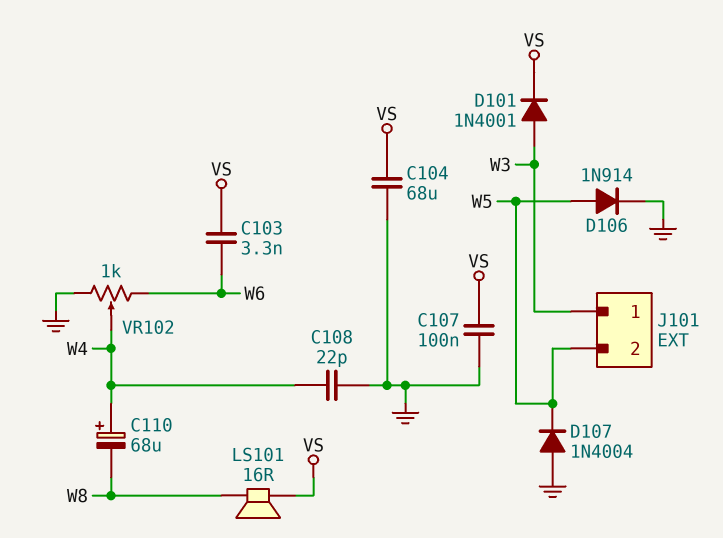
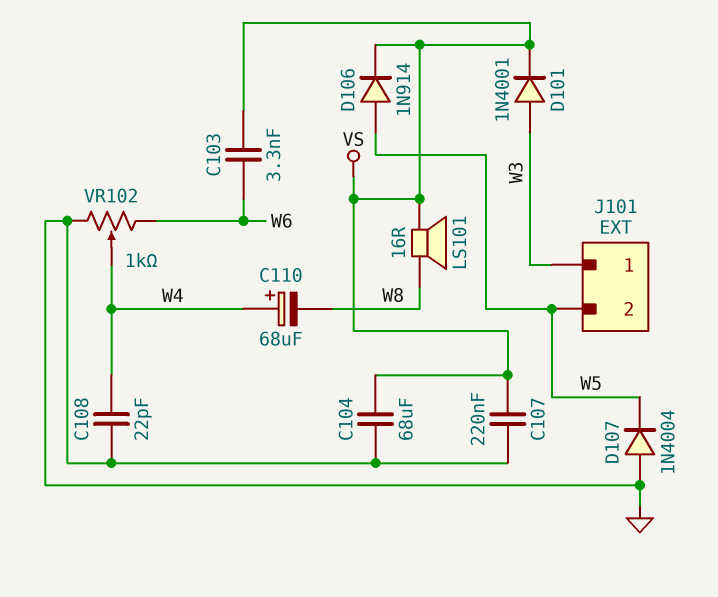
C107: 100nF (GND, VS) -> 220nF (GND, VS)
D106: diode 1N914 (A W5, K GND) -> diode 1N914 (A W5, K VS)

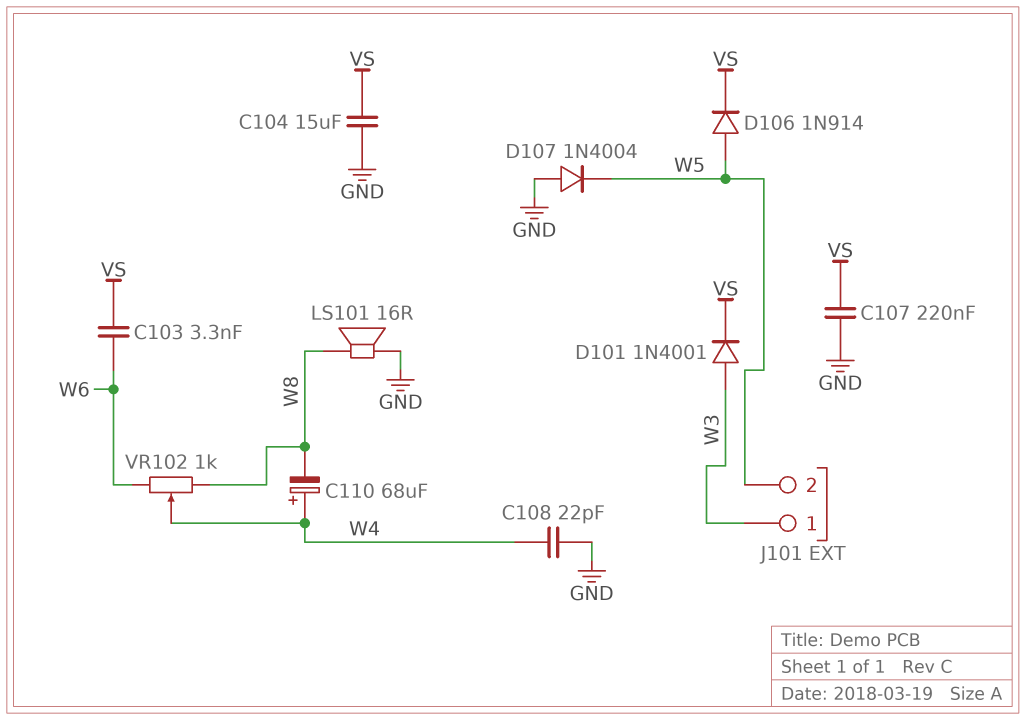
C104: 68uF (GND, VS) -> 15uF (GND, VS)
LS101: speaker 16R (VS, W8) -> speaker 16R (GND, W8)
VR102: 1k (GND, W6, wiper W4) -> 1k (W6, W8, wiper W4)

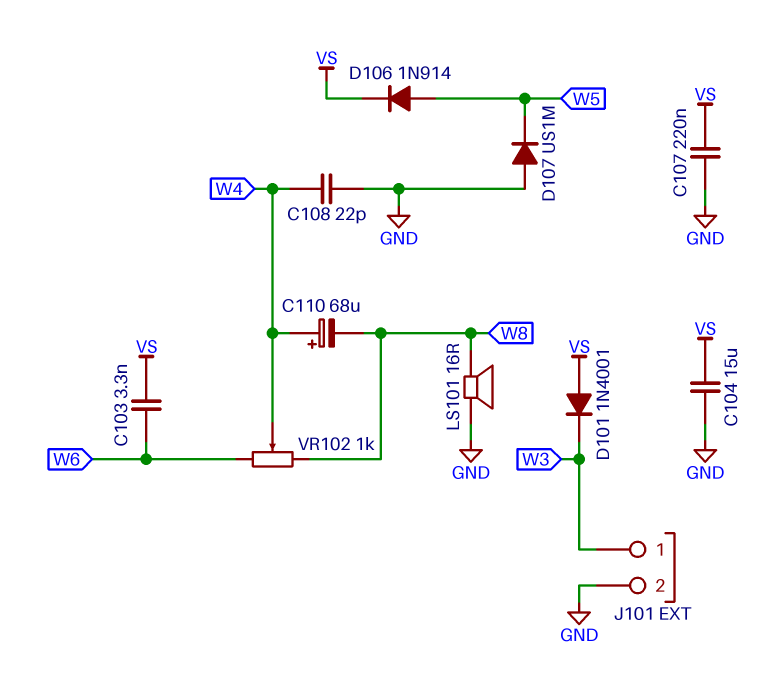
D101: diode 1N4001 (A W3, K VS) -> diode 1N4001 (A VS, K W3)
D107: diode 1N4004 (A GND, K W5) -> diode US1M (A GND, K W5)
J101 pin 2: W5 -> GND

